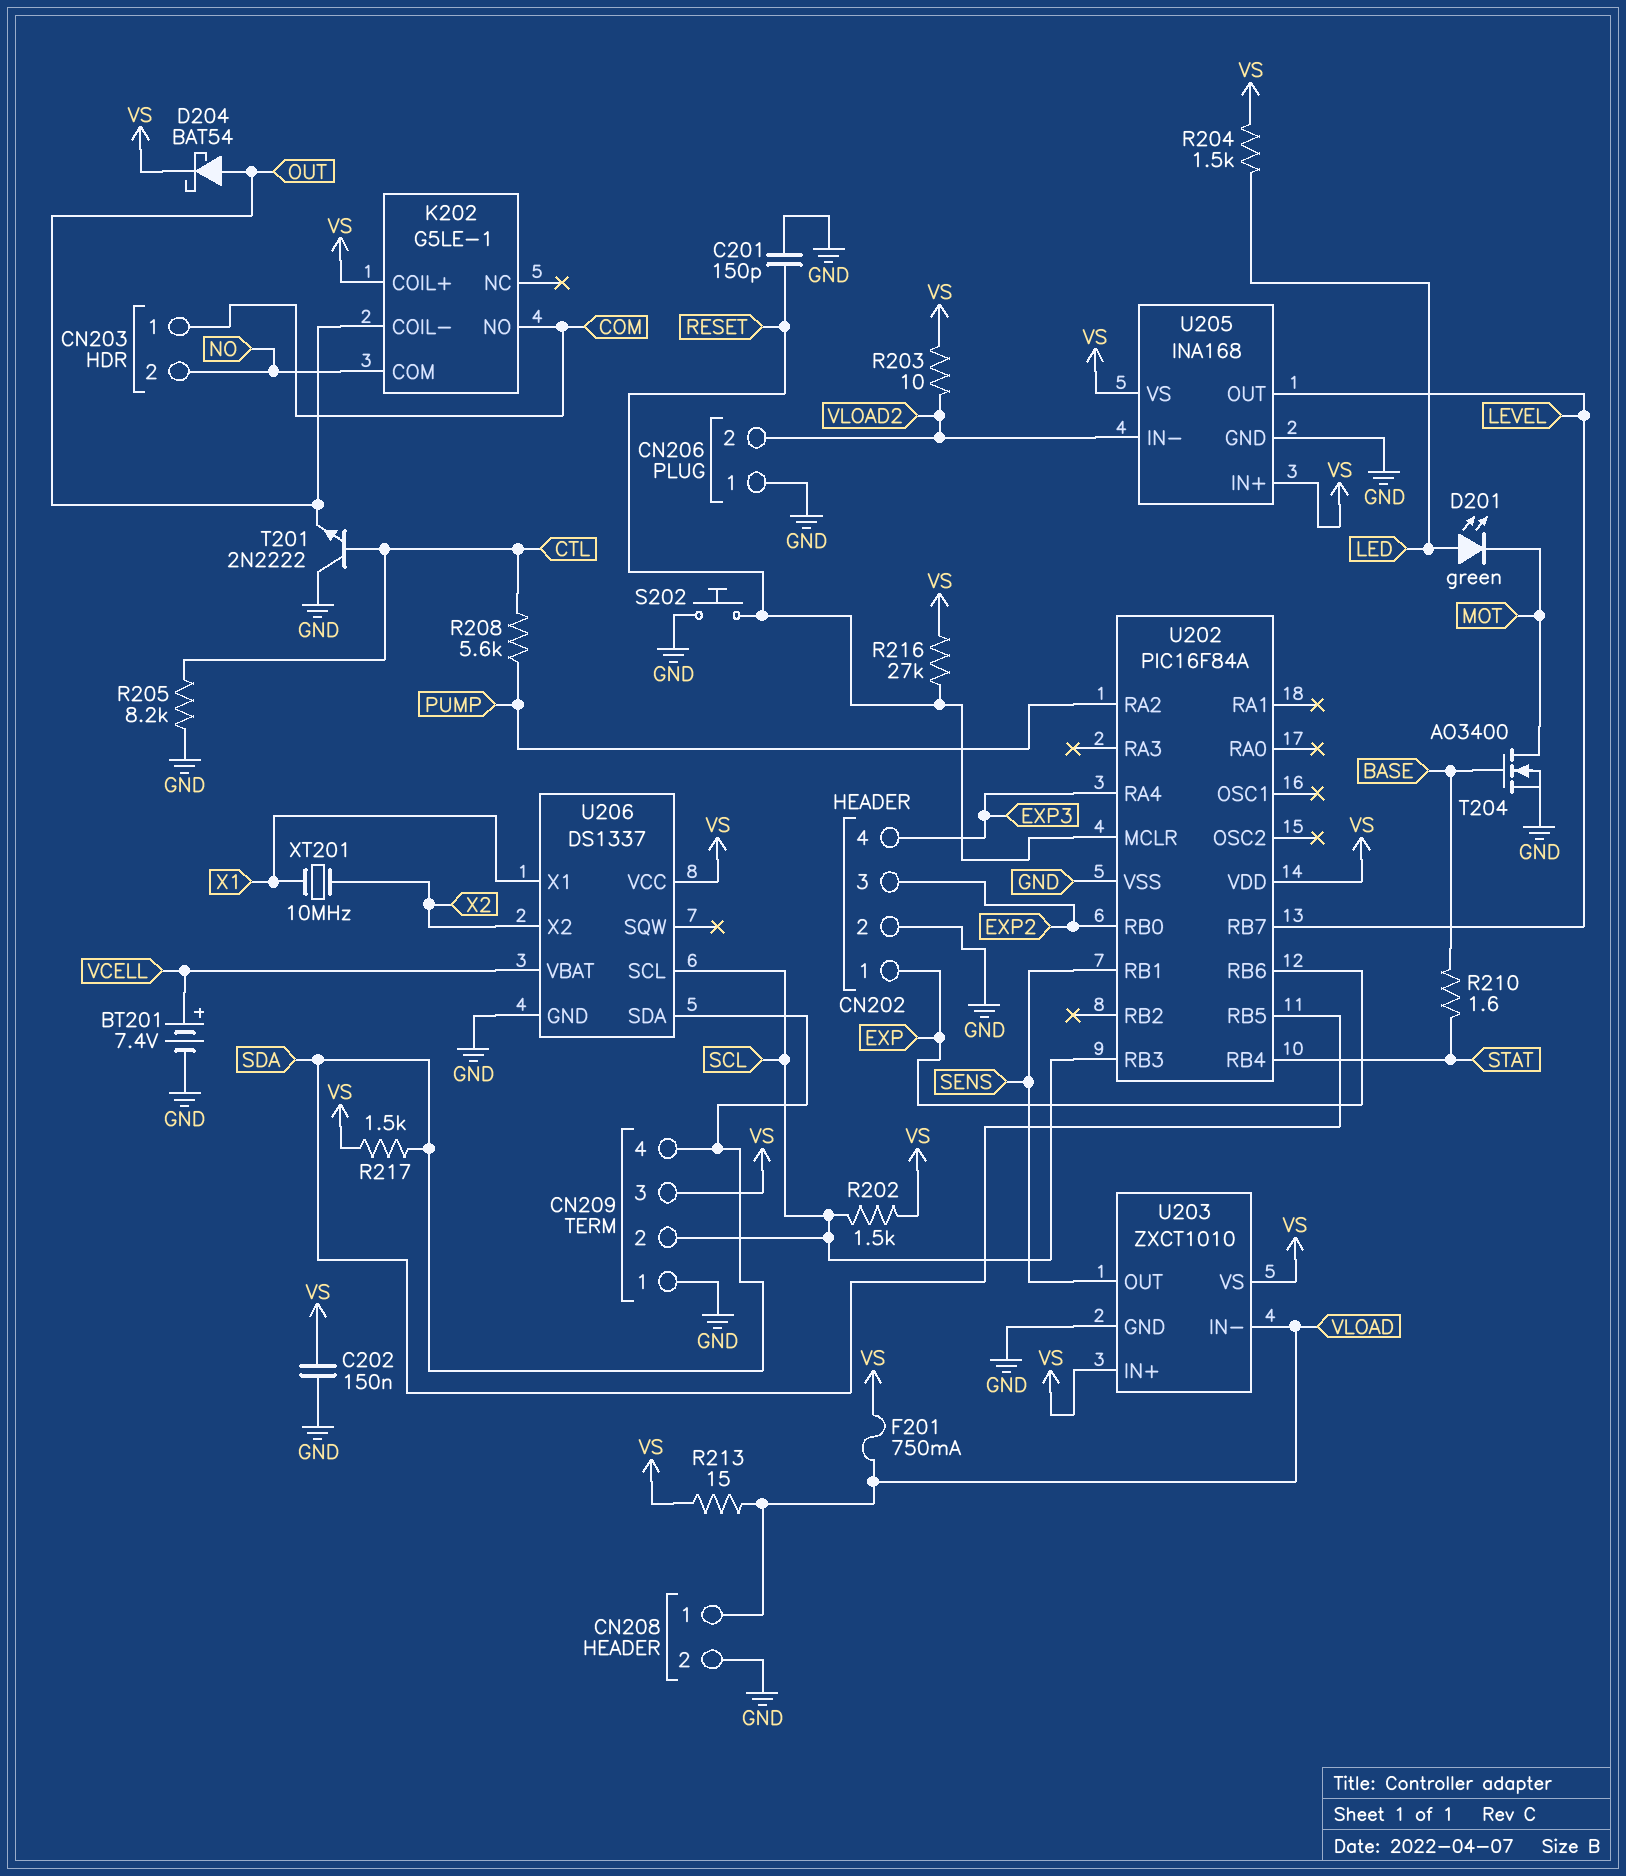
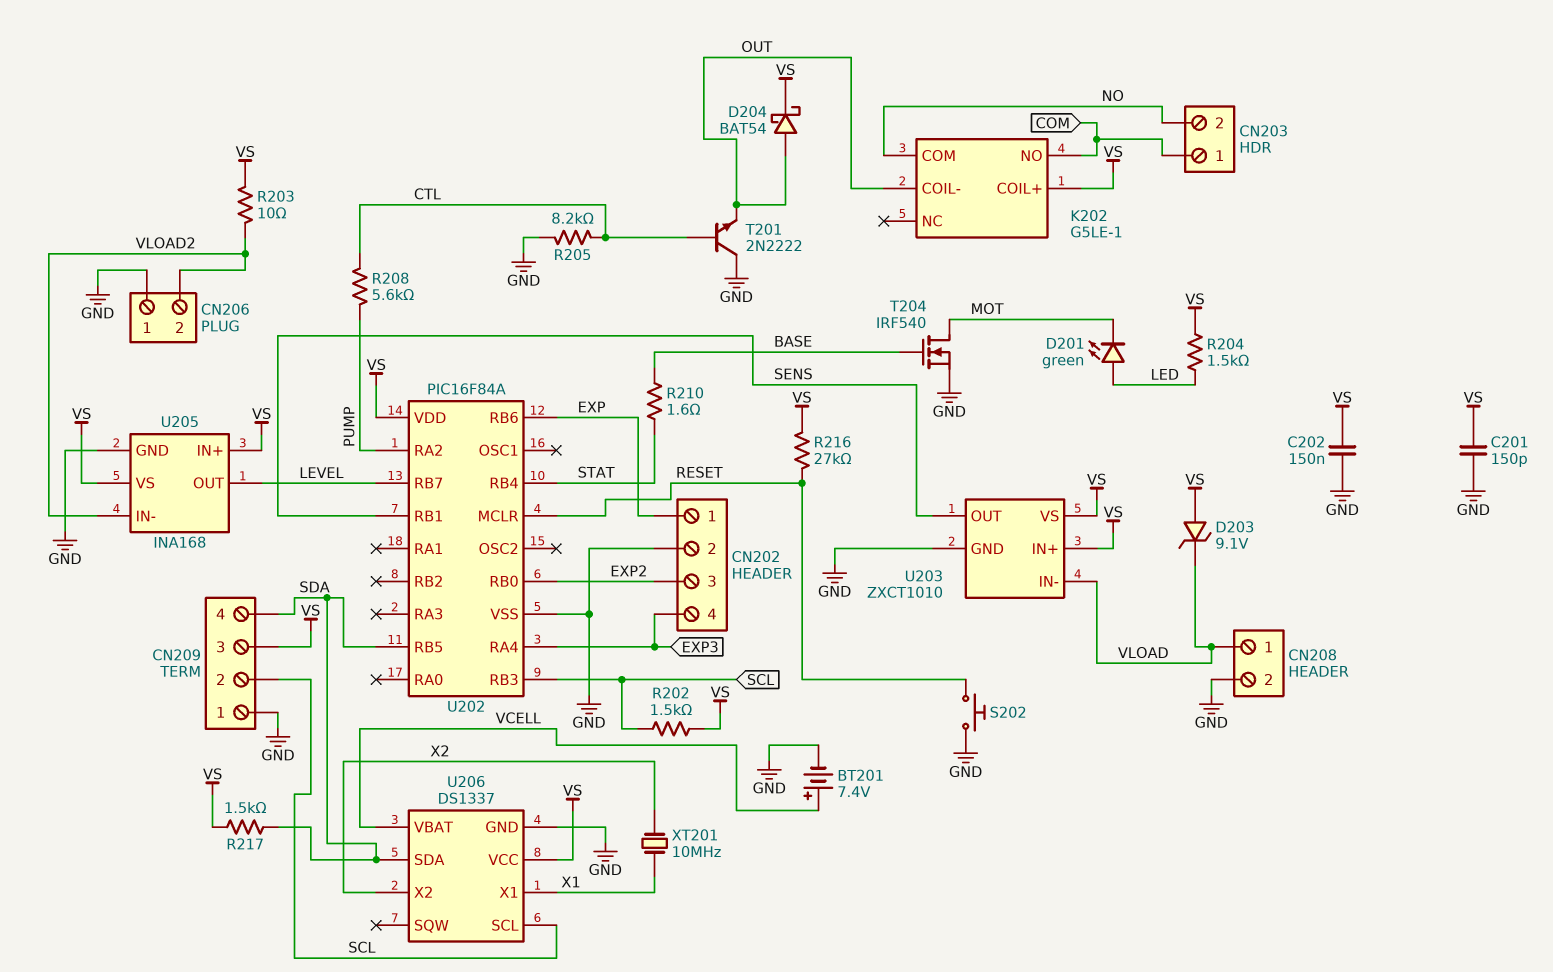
C201: 150pF (GND, RESET) -> 150pF (GND, VS)
D203: none -> zener 9.1V (A VS, K VLOAD)
F201: 750mA (VLOAD, VS) -> none
R213: 15 (VLOAD, VS) -> none
T204: NMOS AO3400 (G BASE, D MOT, S GND) -> NMOS IRF540 (G BASE, D MOT, S GND)

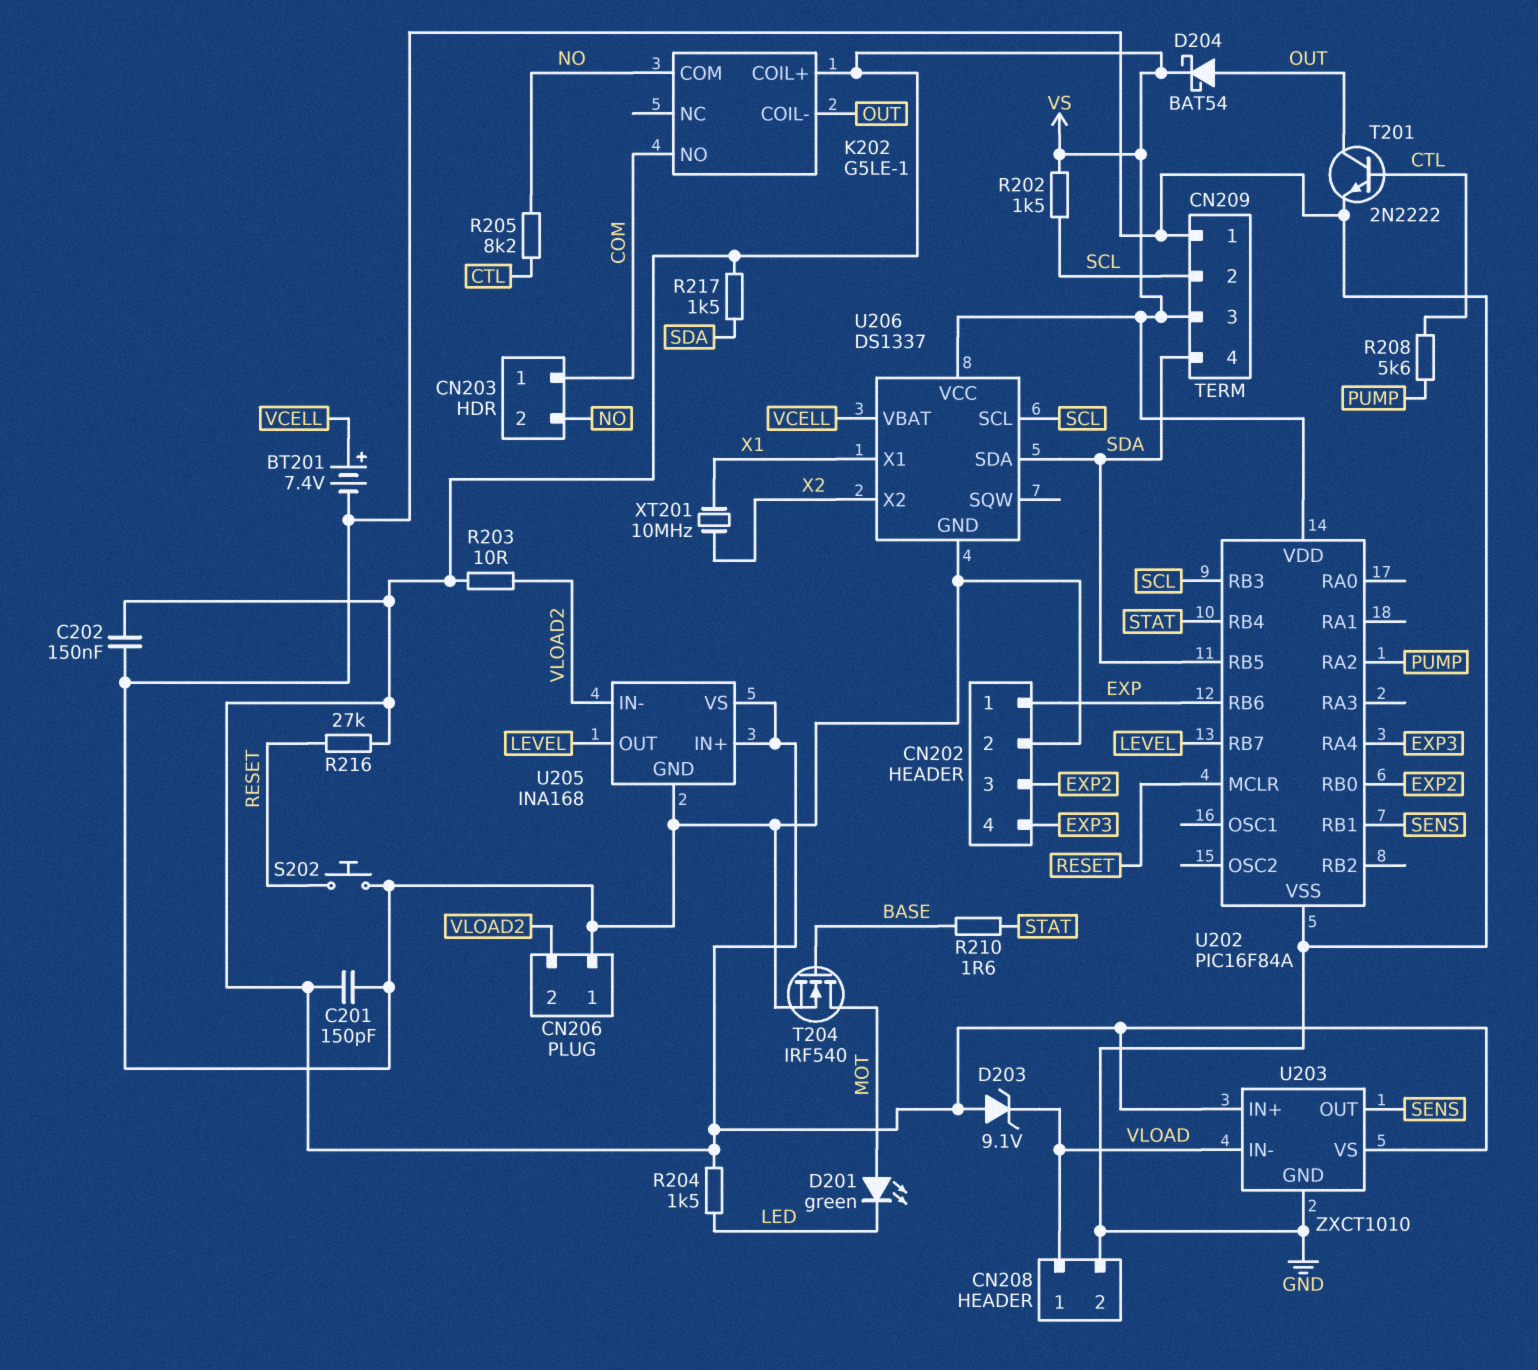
D201: LED green (A LED, K MOT) -> LED green (A MOT, K LED)
R205: 8.2k (CTL, GND) -> 8.2k (CTL, NO)
T201: NPN 2N2222 (B CTL, C GND, E OUT) -> NPN 2N2222 (B CTL, C OUT, E GND)

